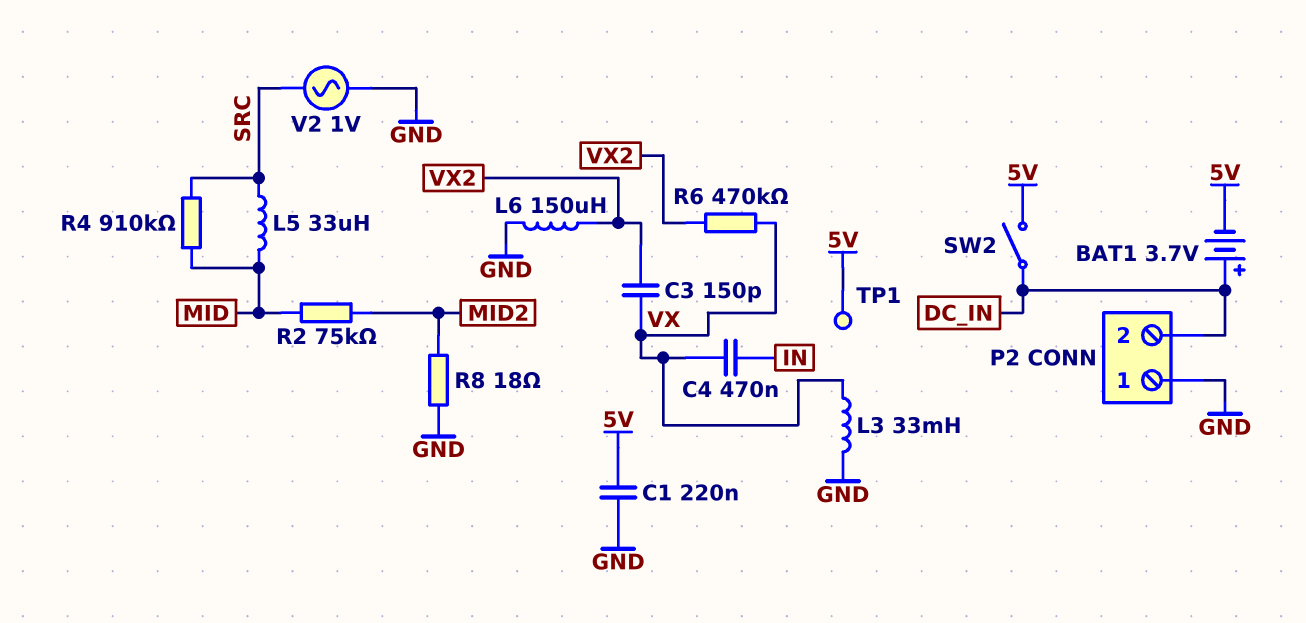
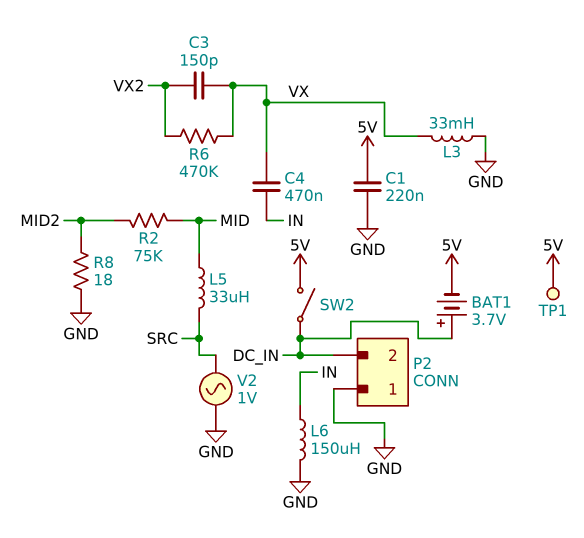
L6: 150uH (GND, VX2) -> 150uH (GND, IN)
R4: 910k (MID, SRC) -> none

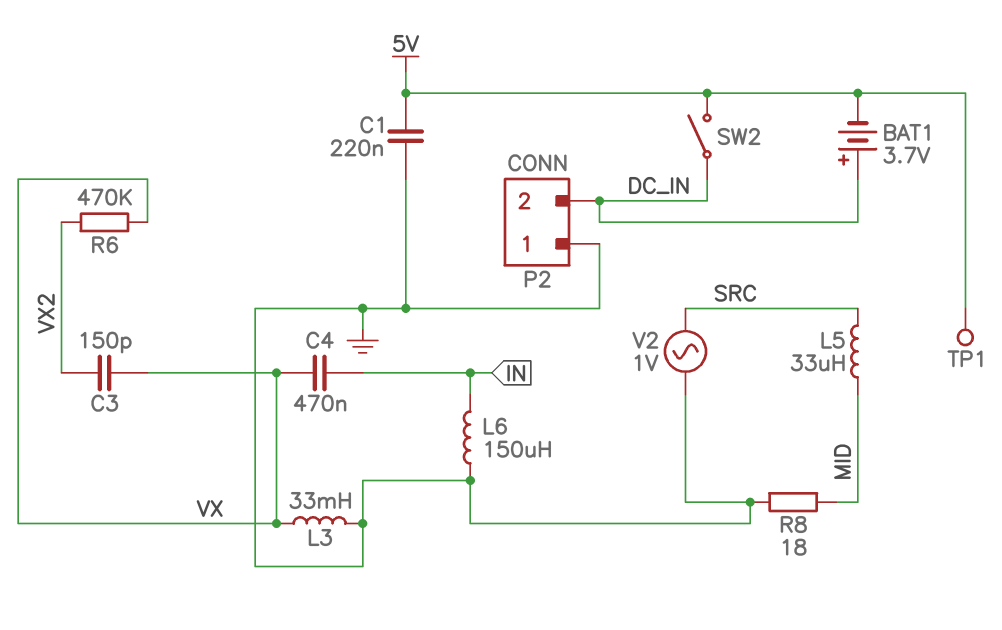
R2: 75k (MID, MID2) -> none
R8: 18 (GND, MID2) -> 18 (GND, MID)

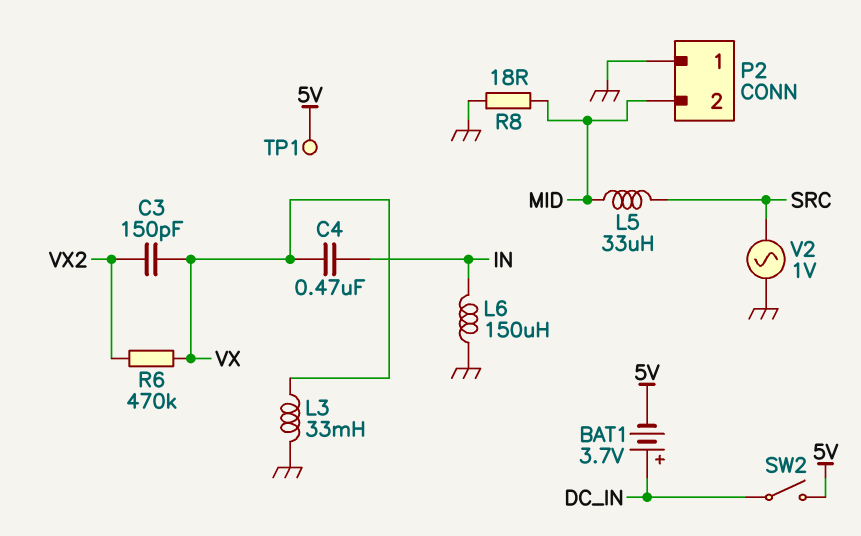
C1: 220nF (5V, GND) -> none
P2 pin 2: DC_IN -> MID

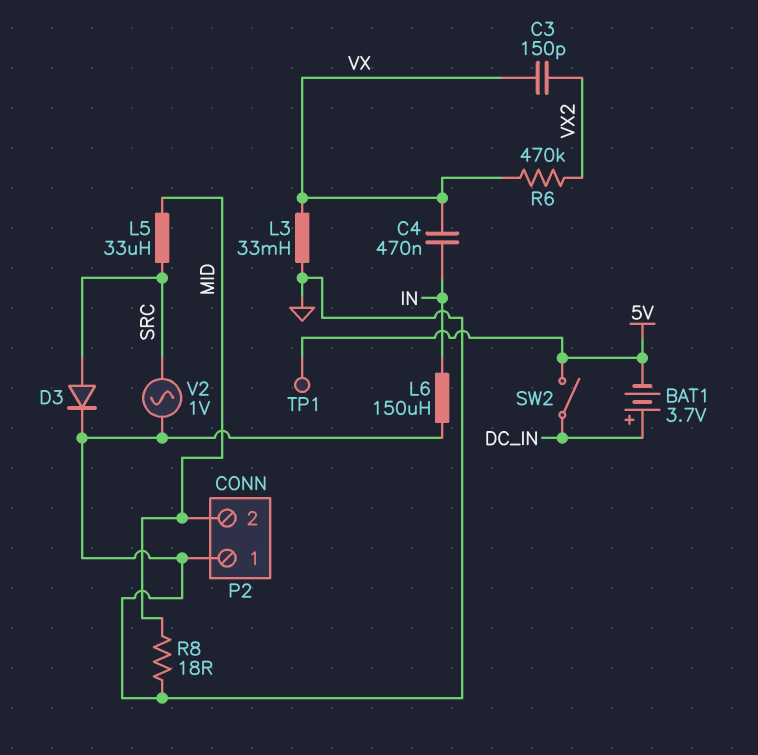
D3: none -> diode (A SRC, K GND)

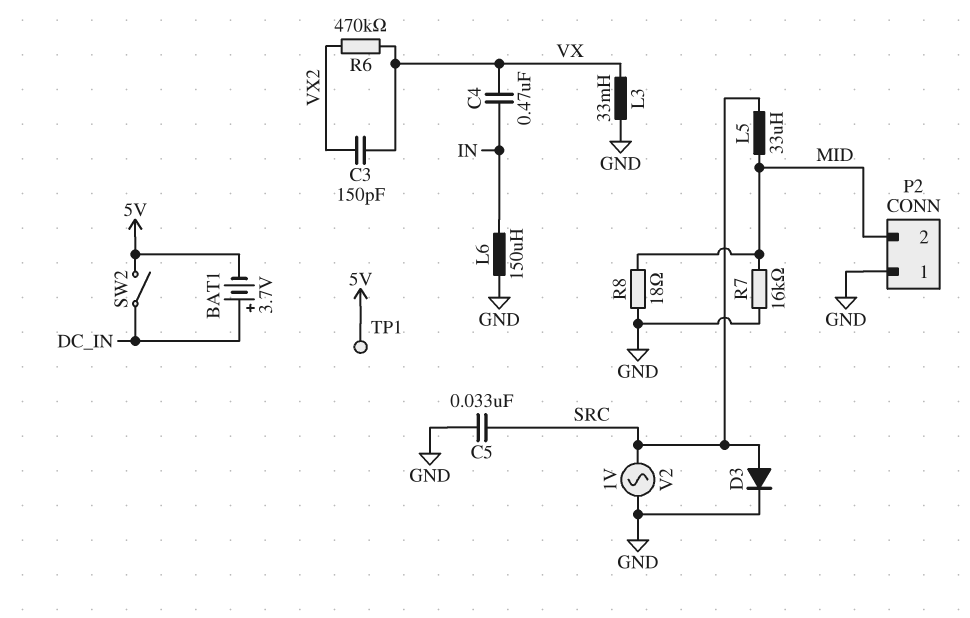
C5: none -> 33nF (GND, SRC)
R7: none -> 16k (GND, MID)

